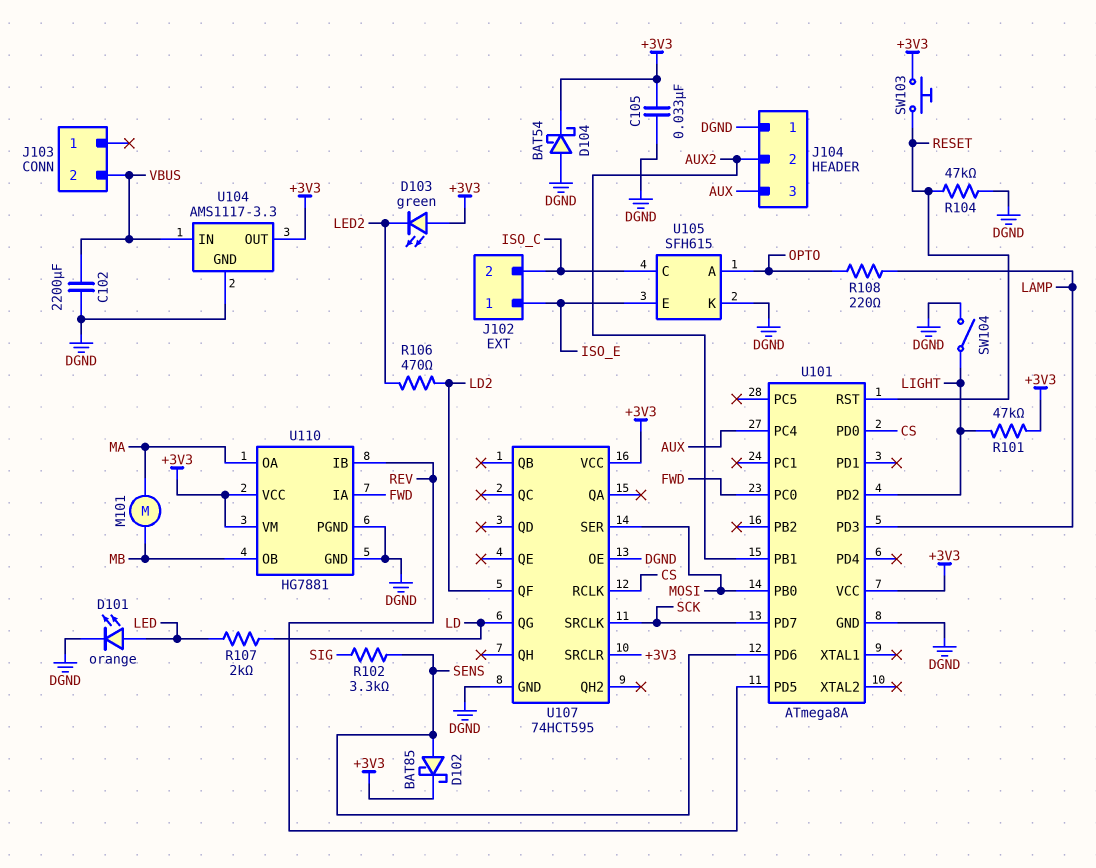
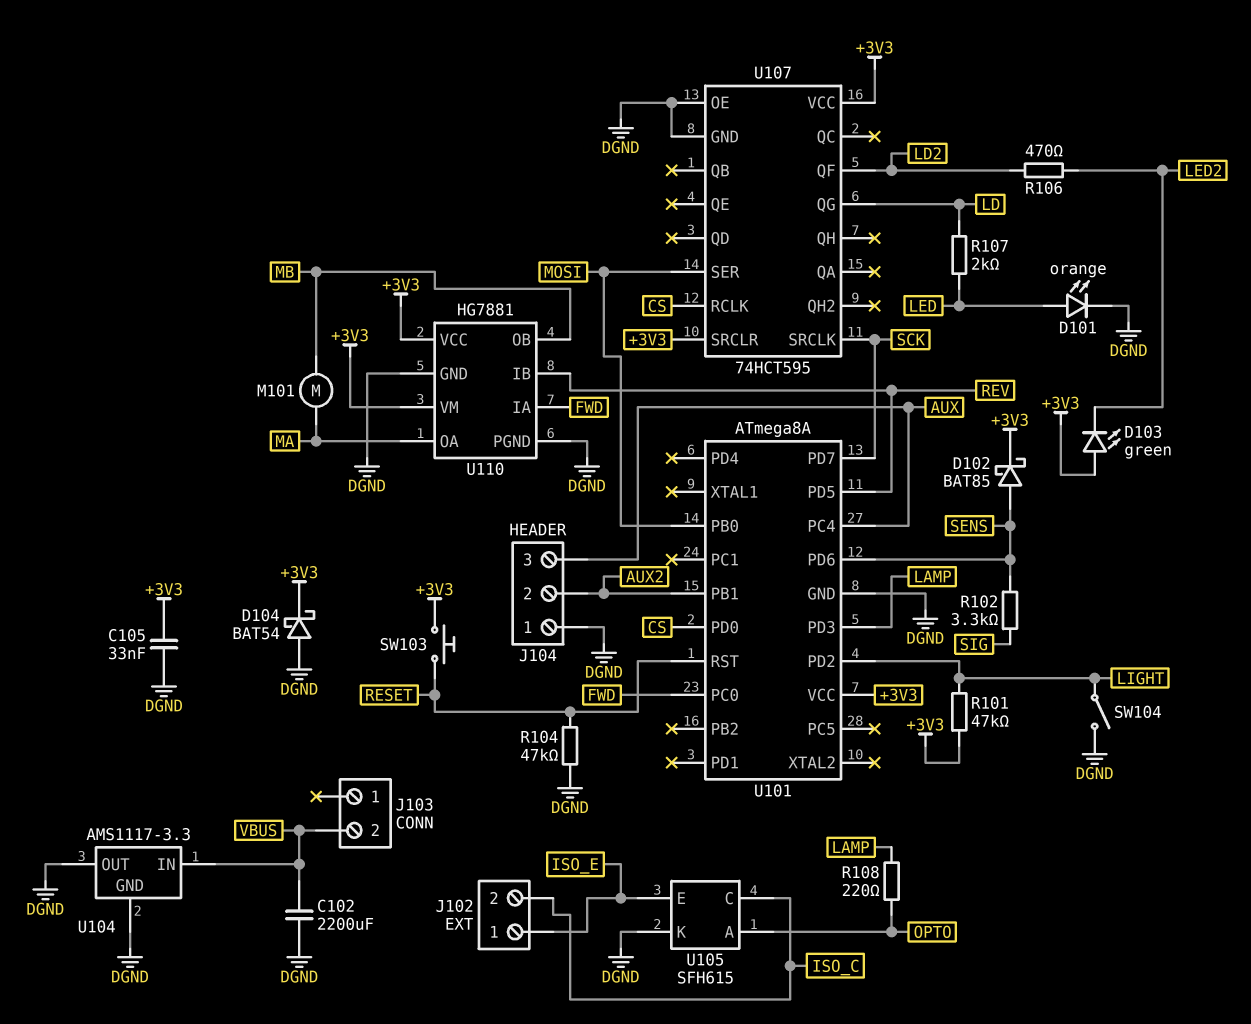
U104 pin OUT: +3V3 -> DGND

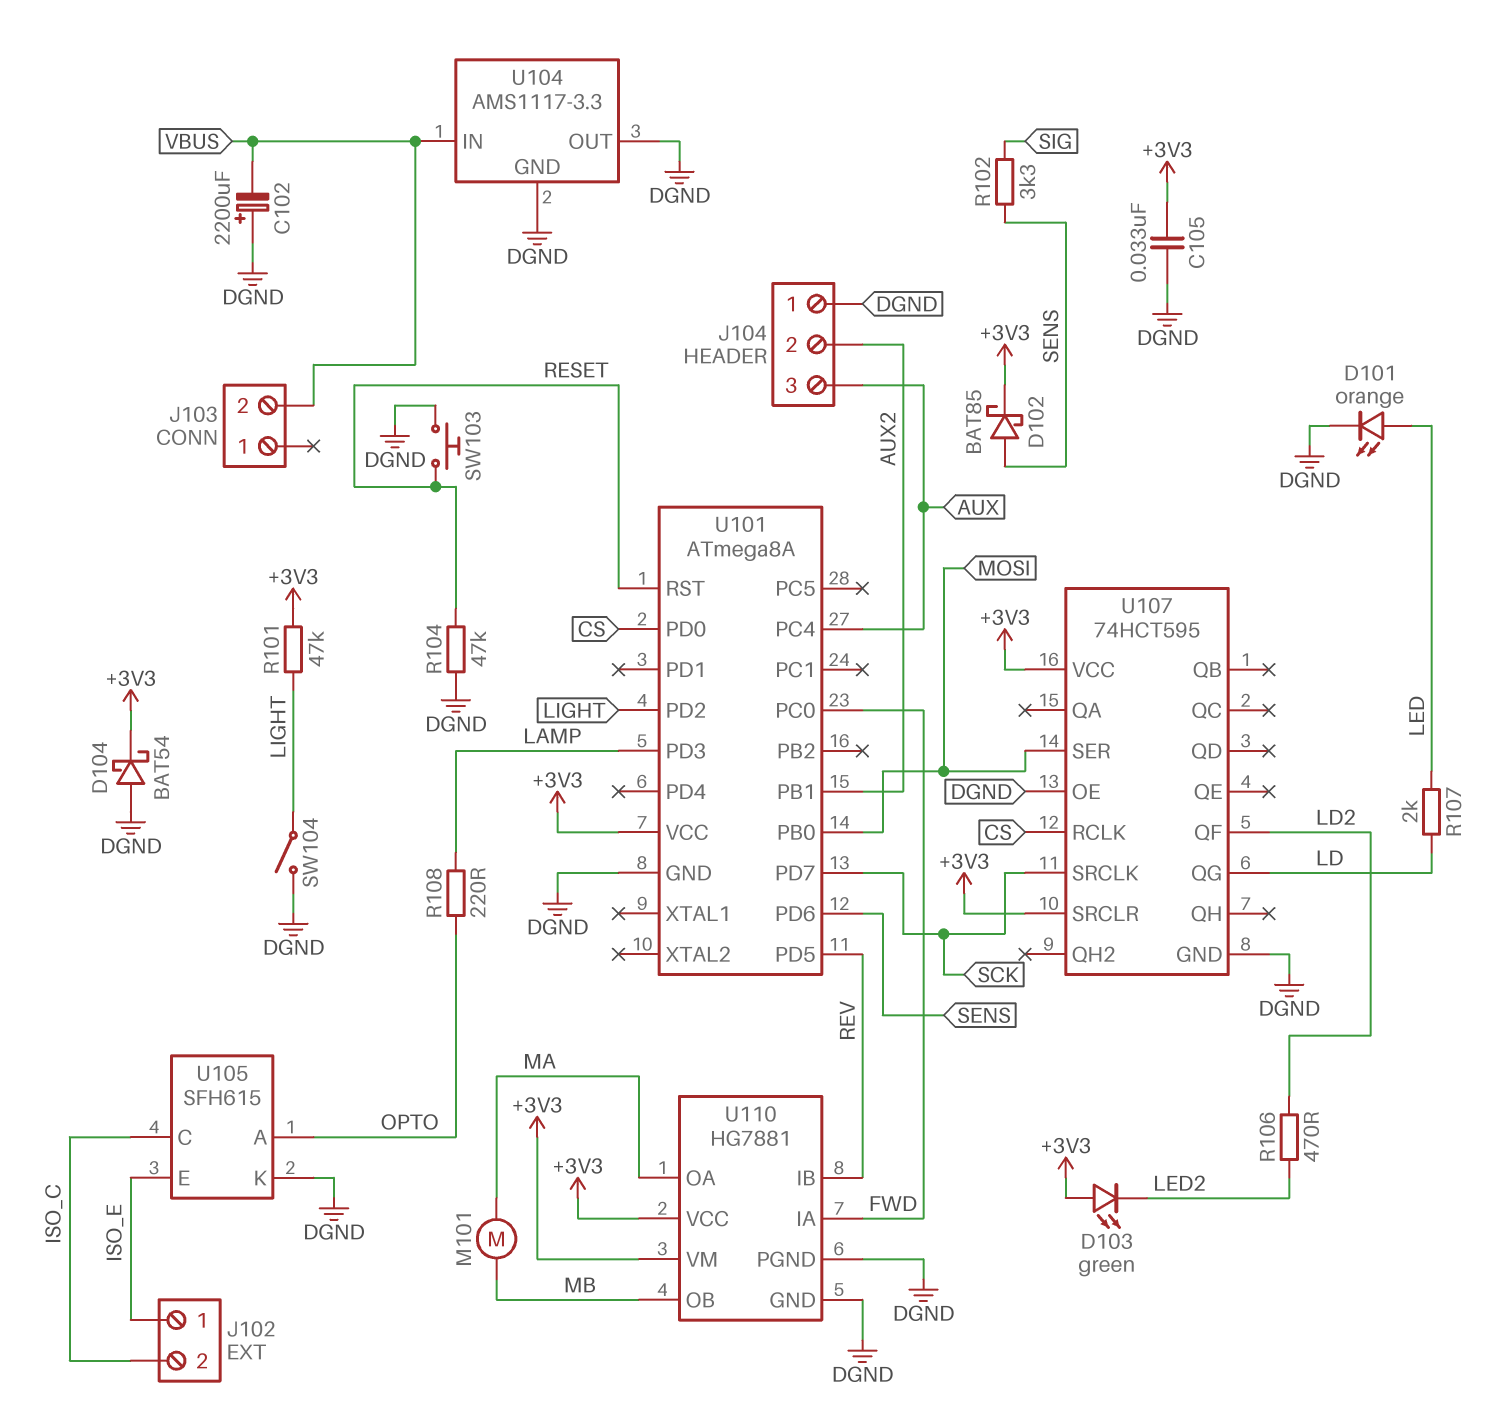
C102: 2200uF (DGND, VBUS) -> 2200uF (plus DGND, minus VBUS)
SW103: button (+3V3, RESET) -> button (DGND, RESET)

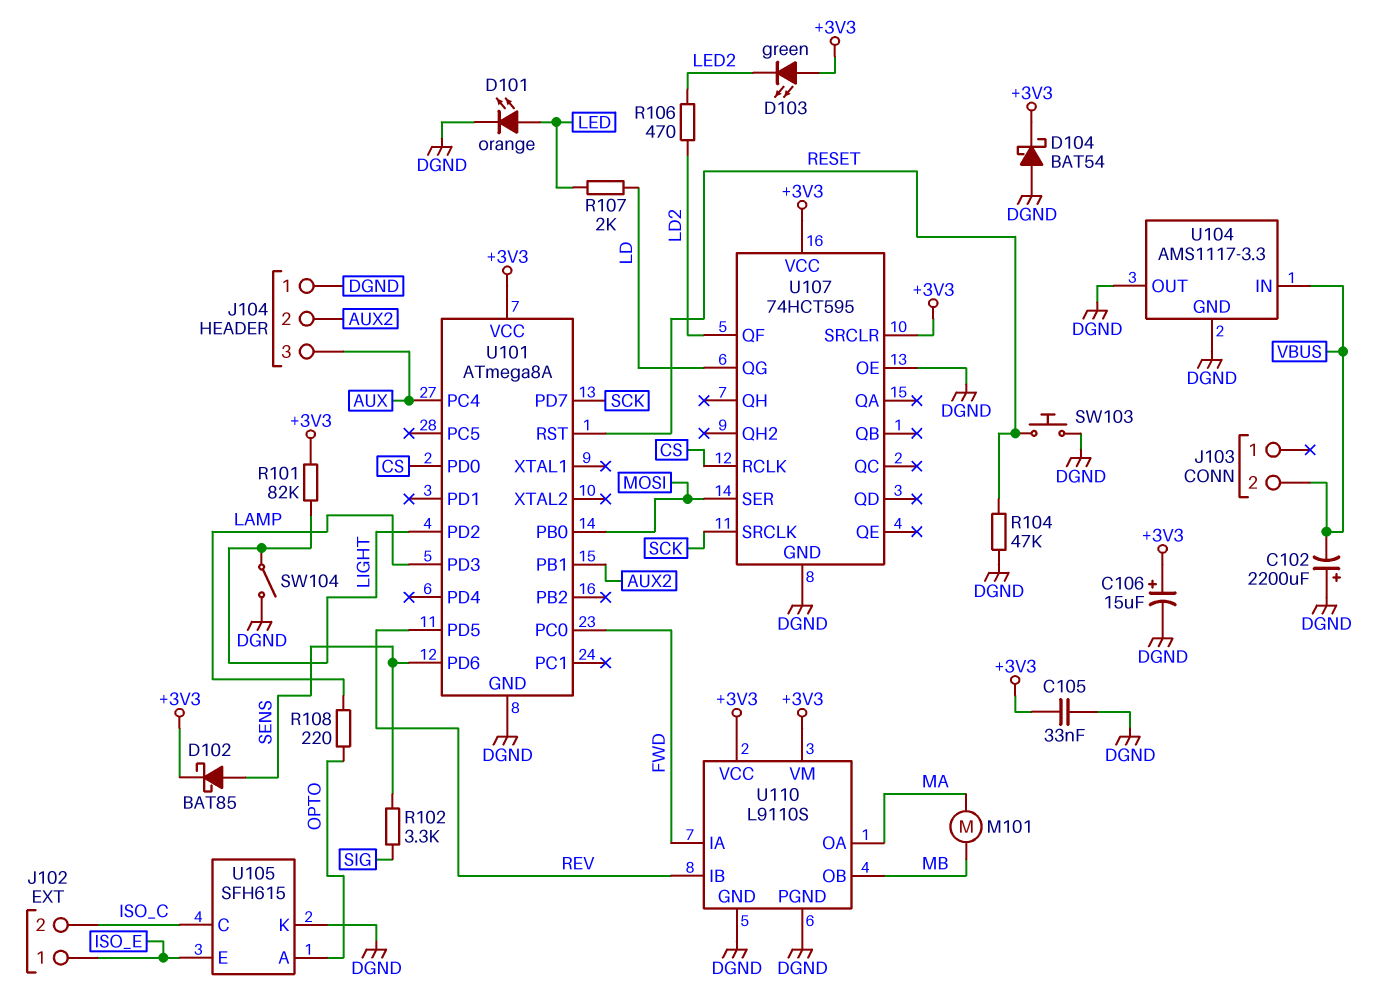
C106: none -> 15uF (plus +3V3, minus DGND)
R101: 47k (+3V3, LIGHT) -> 82k (+3V3, LIGHT)
U110: HG7881 -> L9110S

